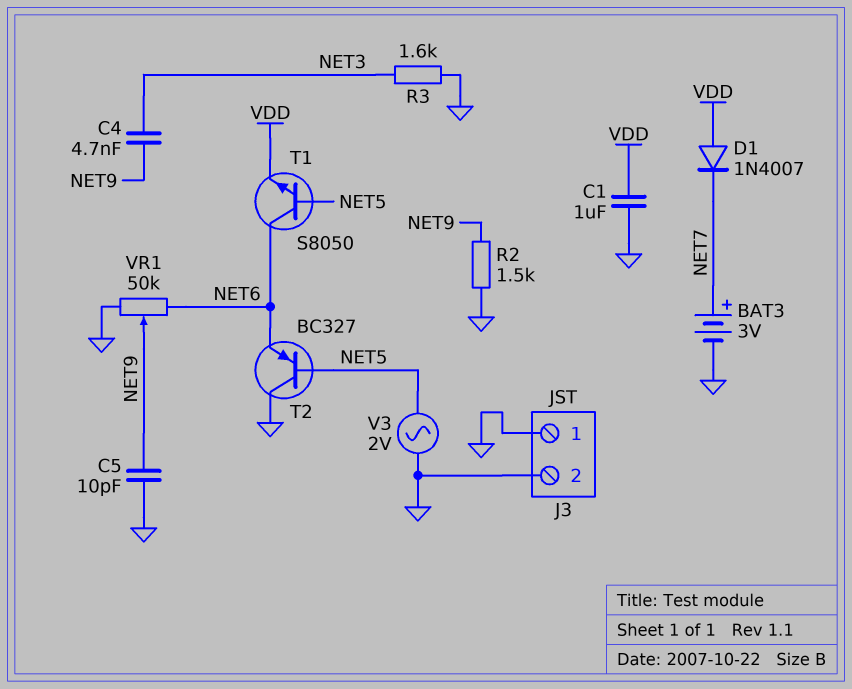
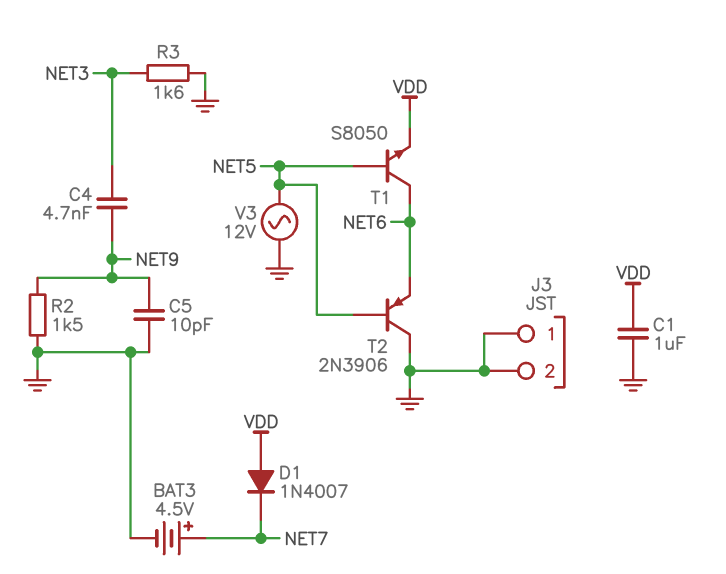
BAT3: 3V (plus NET7, minus GND) -> 4.5V (plus NET7, minus GND)
T2: PNP BC327 (B NET5, C GND, E NET6) -> PNP 2N3906 (B NET5, C GND, E NET6)
V3: AC 2V (GND, NET5) -> AC 12V (GND, NET5)
VR1: 50k (GND, NET6, wiper NET9) -> none

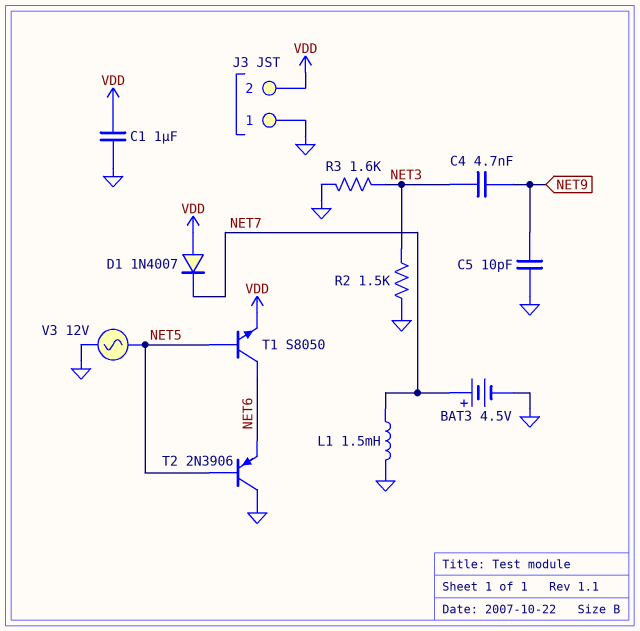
J3 pin 2: GND -> VDD
L1: none -> 1.5mH (GND, NET7)
R2: 1.5k (GND, NET9) -> 1.5k (GND, NET3)

